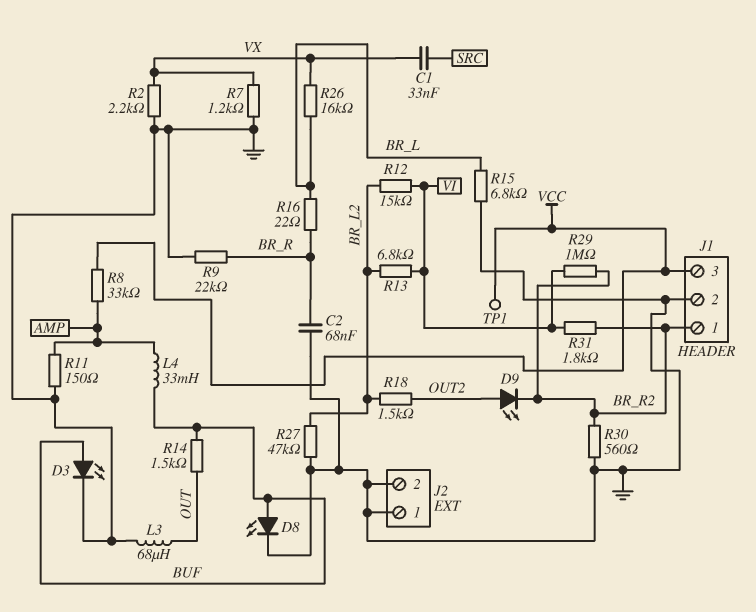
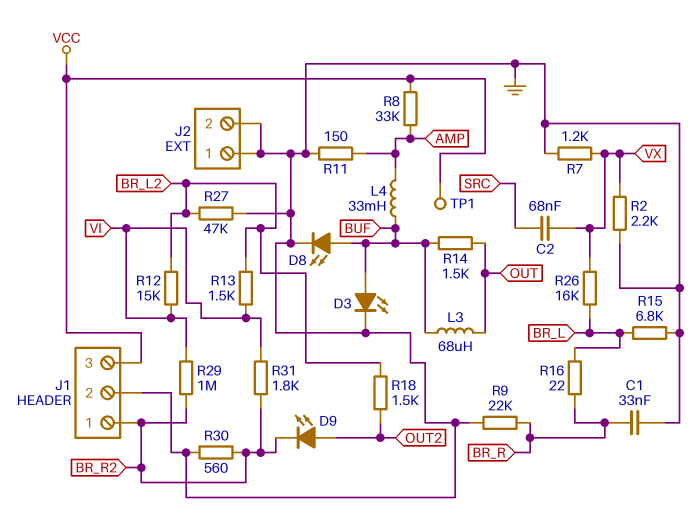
C1: 33nF (SRC, VX) -> 33nF (BR_R, GND)
C2: 68nF (BR_R, GND) -> 68nF (SRC, VX)
L3: 68uH (GND, OUT) -> 68uH (BUF, OUT)
R13: 6.8k (BR_L2, VI) -> 1.5k (BR_L2, VI)

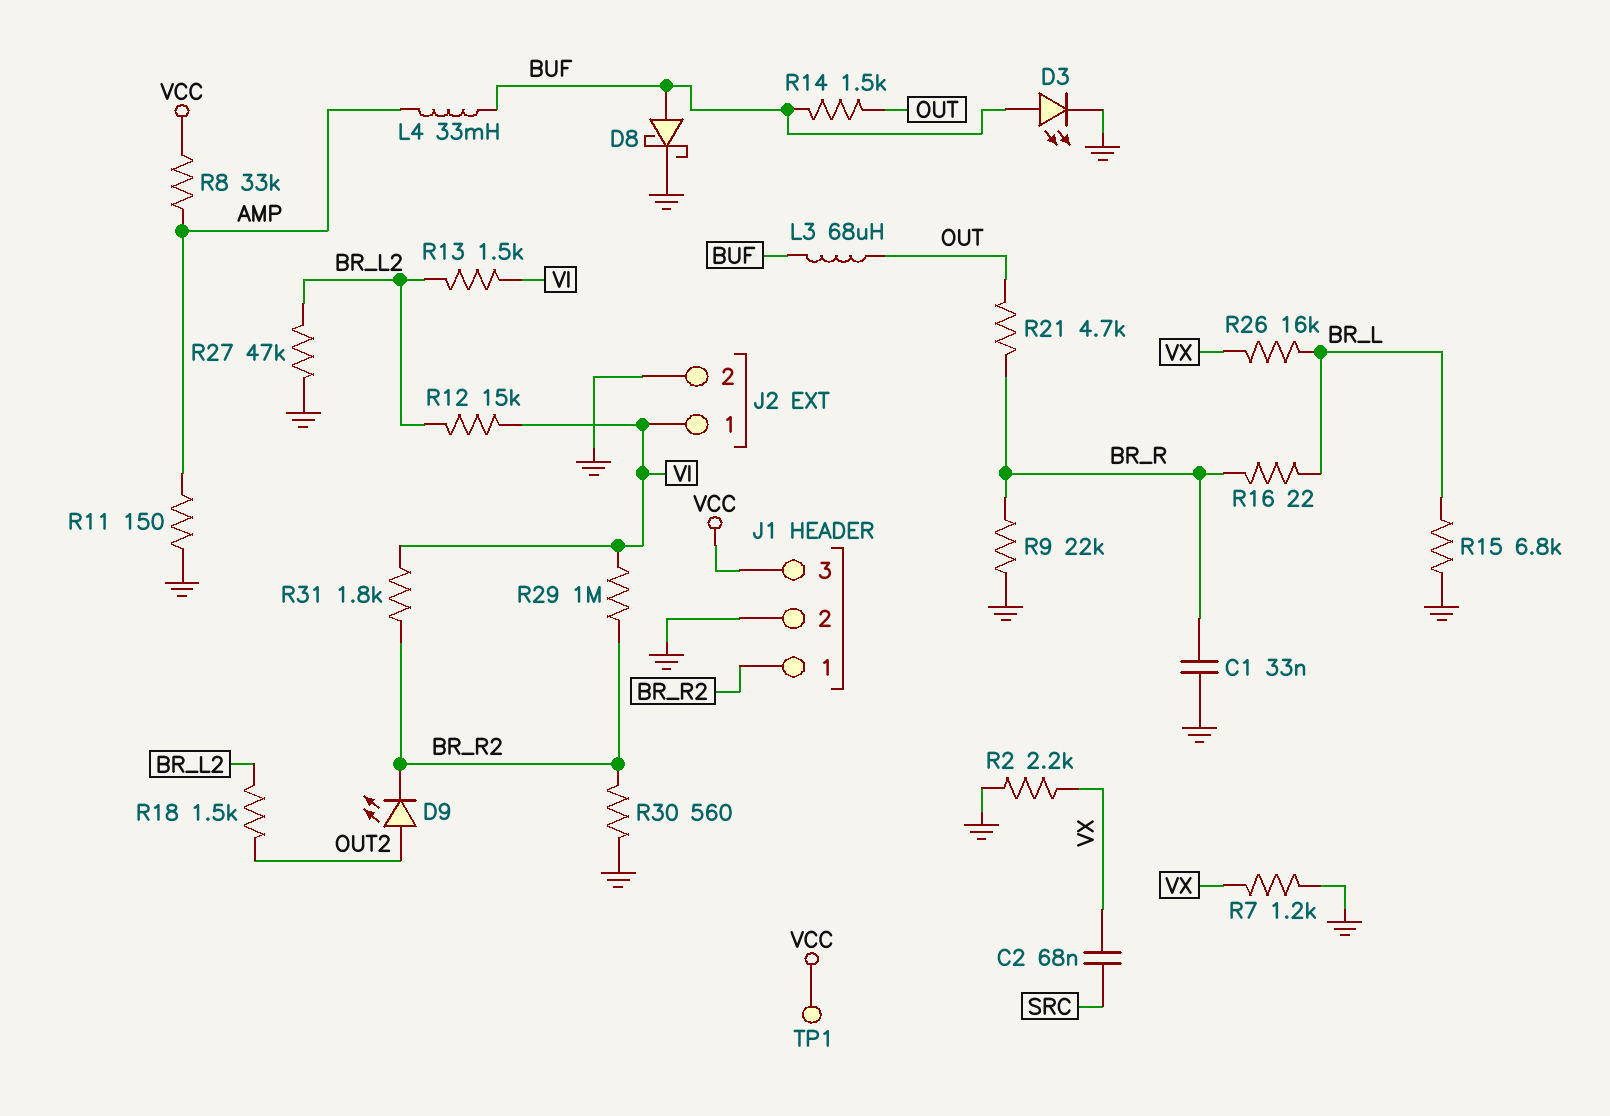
D8: LED (A BUF, K GND) -> schottky (A BUF, K GND)
J2 pin 1: GND -> VI
R21: none -> 4.7k (BR_R, OUT)

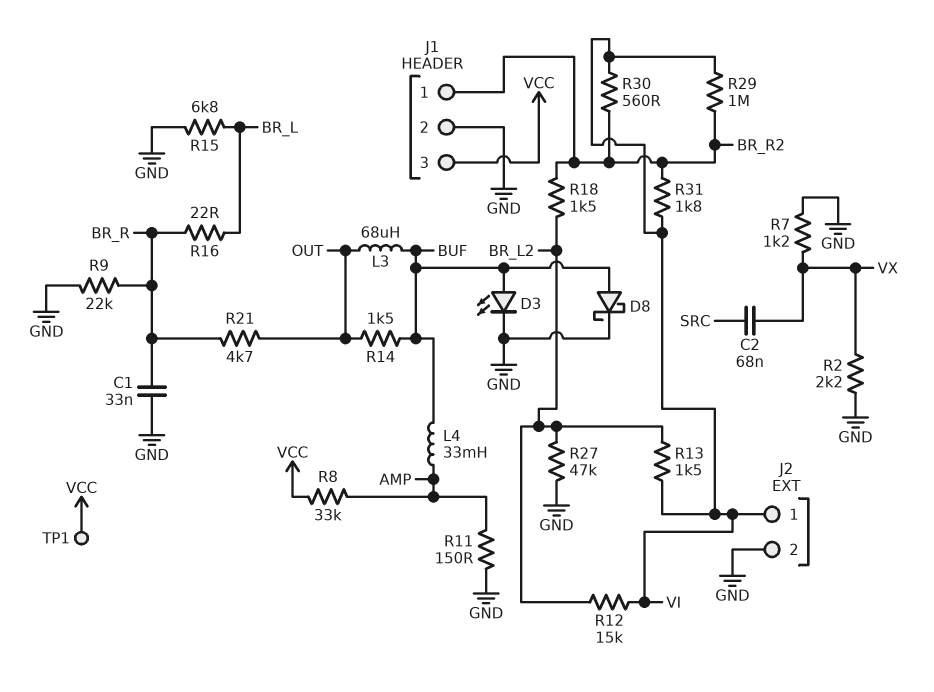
D9: LED (A OUT2, K BR_R2) -> none
R18: 1.5k (BR_L2, OUT2) -> 1.5k (BR_L2, BR_R2)
R26: 16k (BR_L, VX) -> none
R30: 560 (BR_R2, GND) -> 560 (BR_R2, VI)

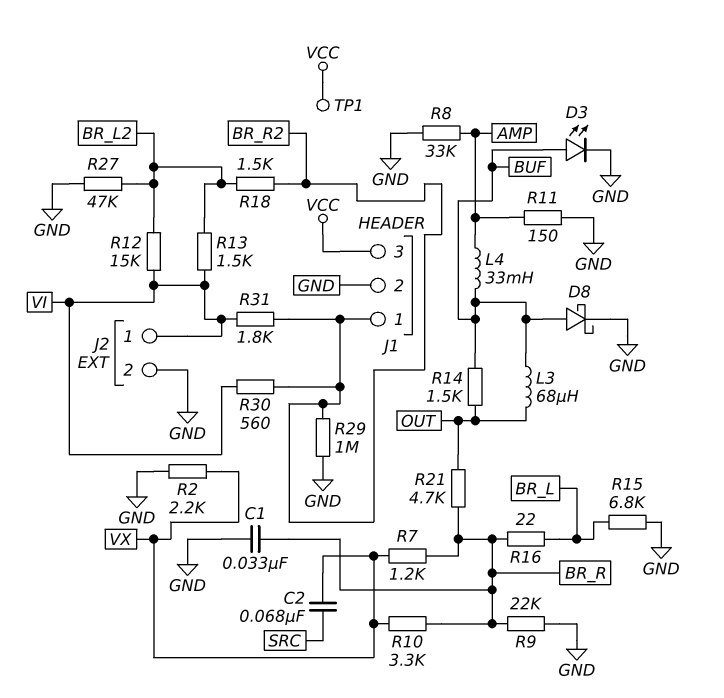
R7: 1.2k (GND, VX) -> 1.2k (BR_R, VX)
R8: 33k (AMP, VCC) -> 33k (AMP, GND)
R10: none -> 3.3k (BR_R, VX)
R29: 1M (BR_R2, VI) -> 1M (BR_R2, GND)

